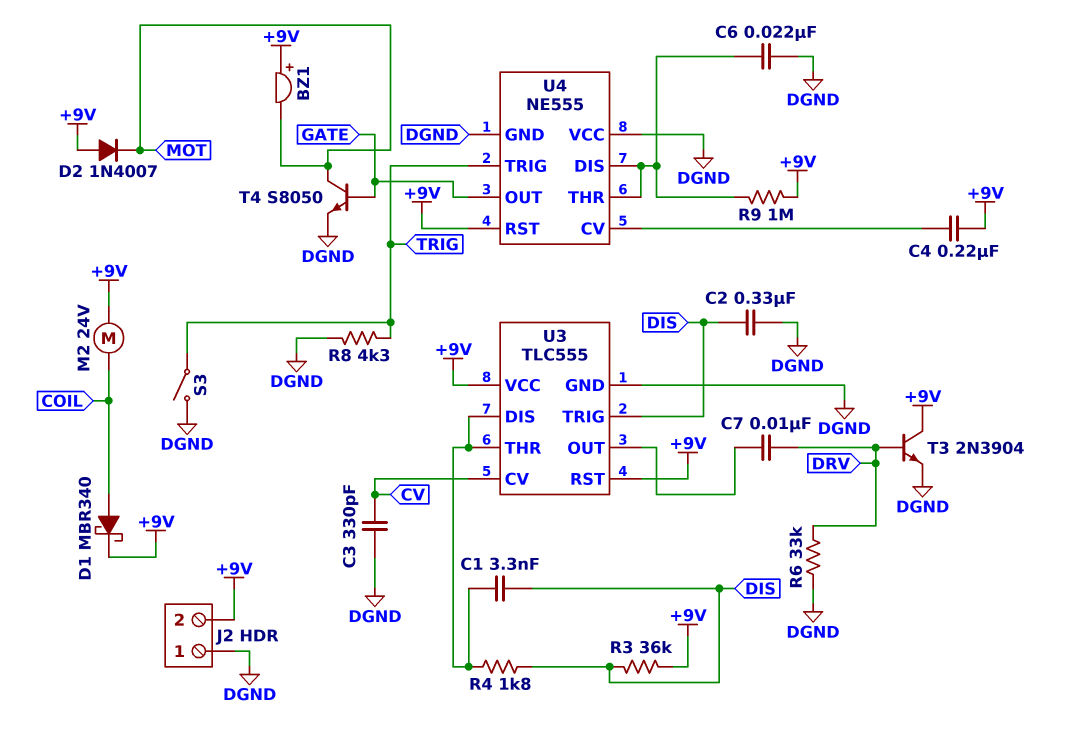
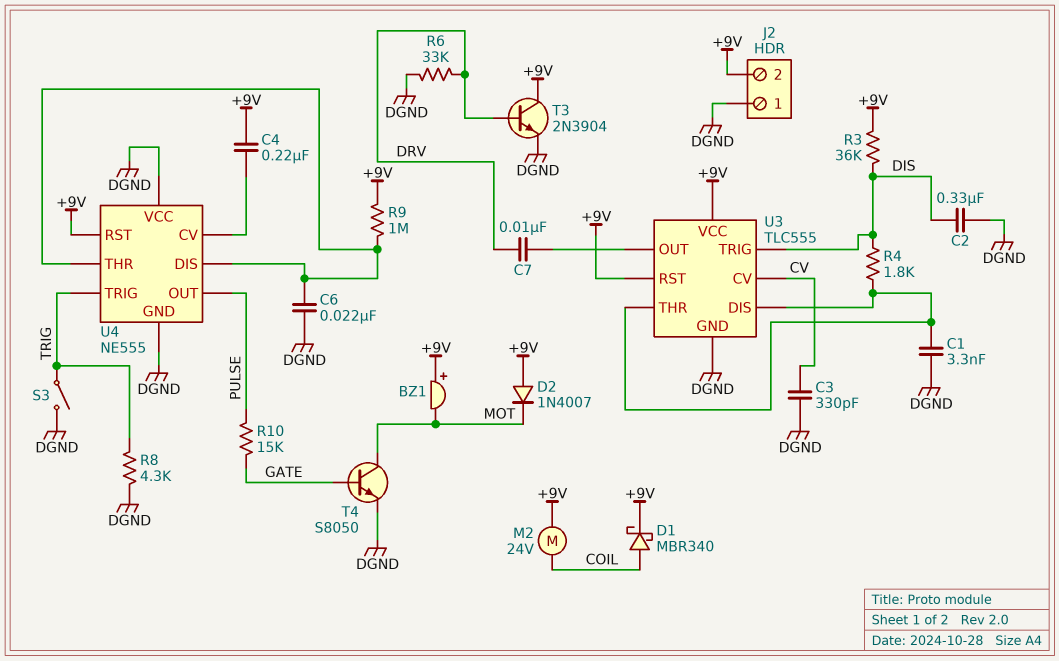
C1: 3.3nF (DIS, U3/DIS) -> 3.3nF (DGND, U3/DIS)
R10: none -> 15k (GATE, PULSE)
U4 pin OUT: GATE -> PULSE

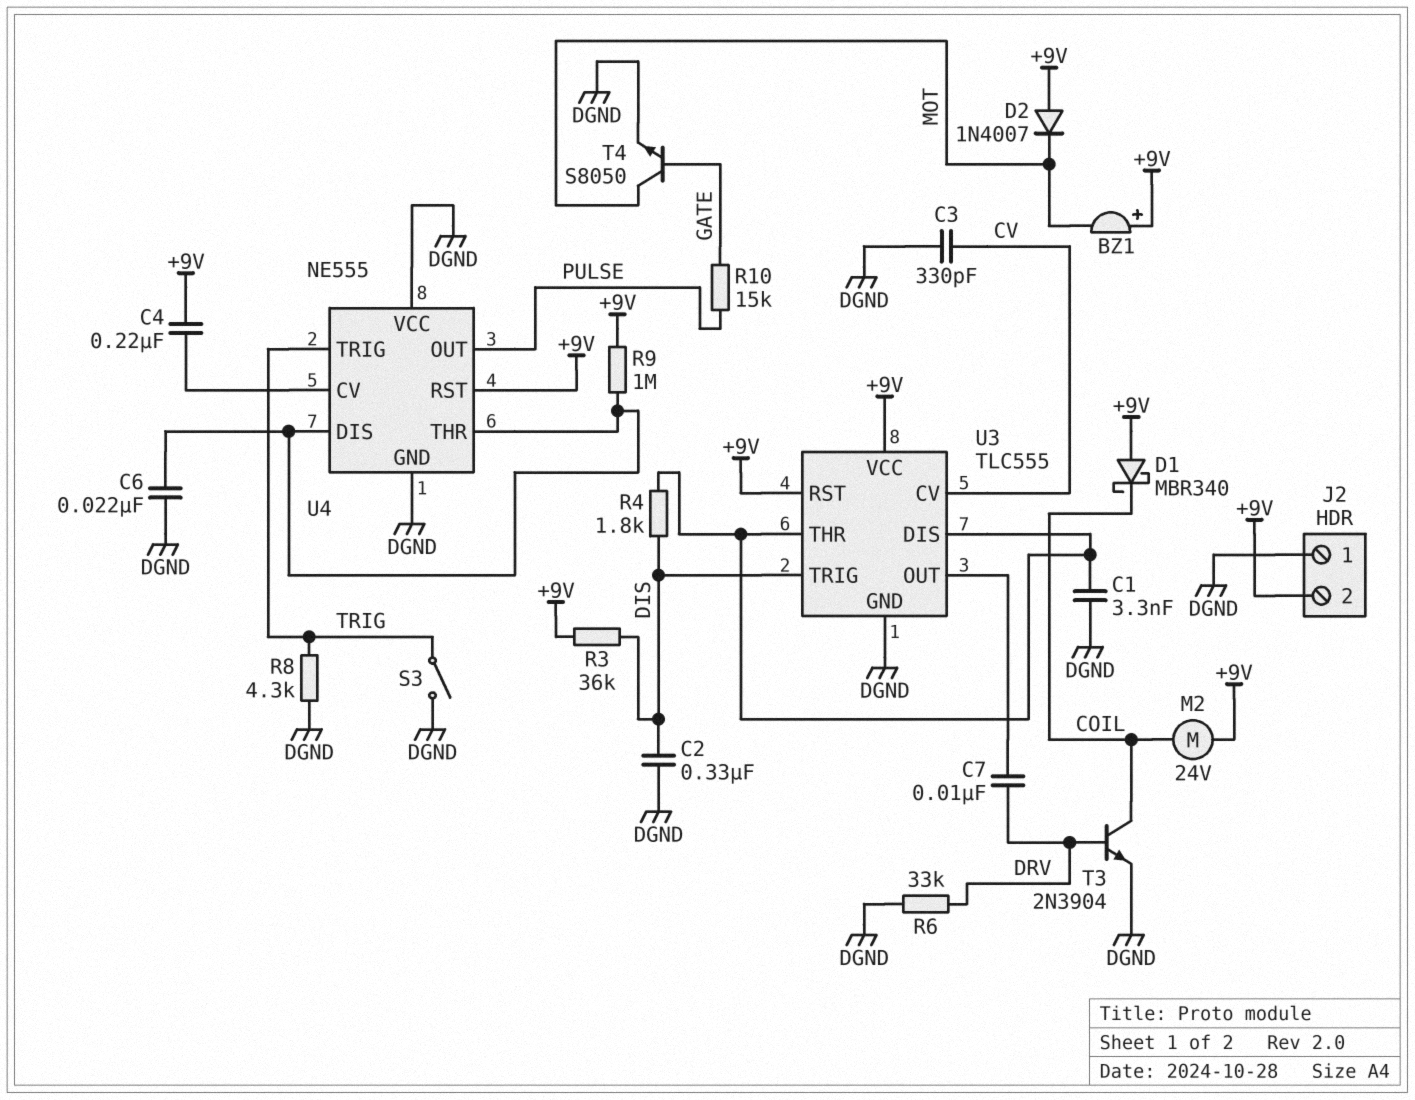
D1: schottky MBR340 (A COIL, K +9V) -> schottky MBR340 (A +9V, K COIL)
T3: NPN 2N3904 (B DRV, C +9V, E DGND) -> NPN 2N3904 (B DRV, C COIL, E DGND)

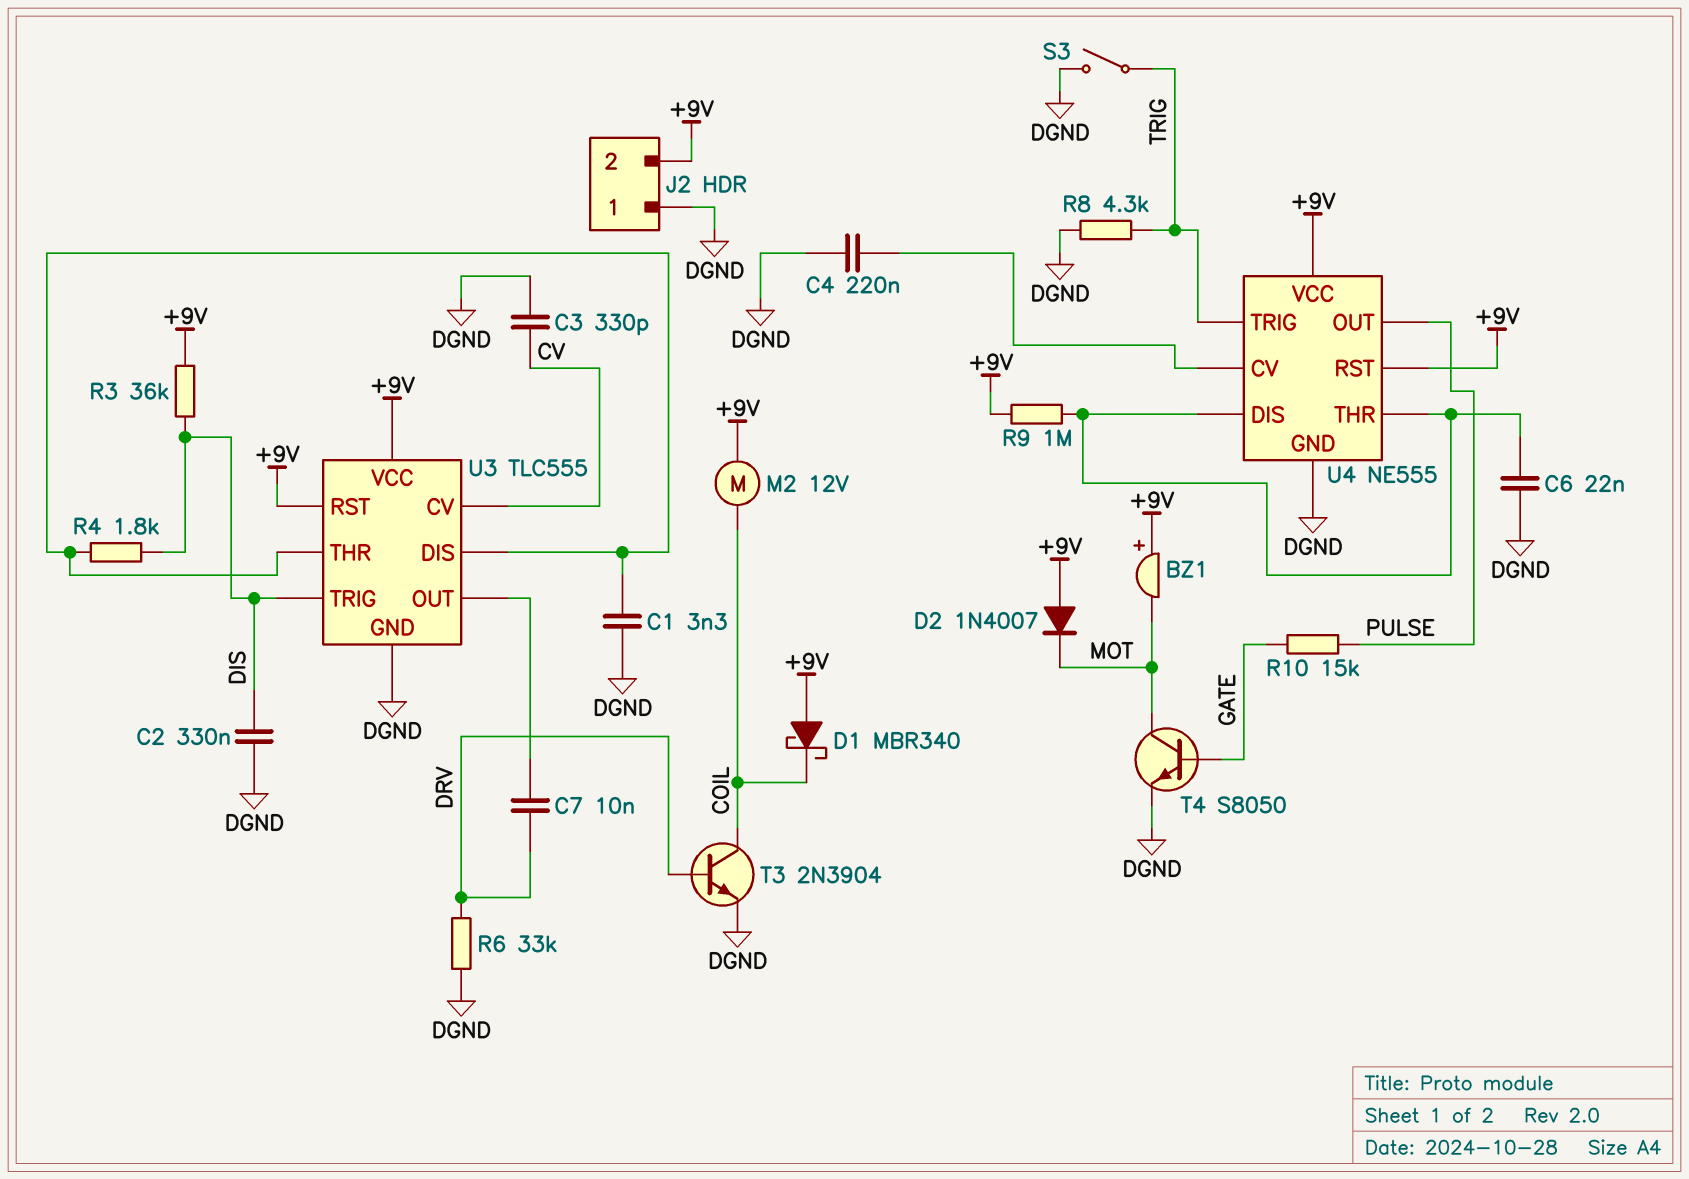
C4: 220nF (+9V, U4/CV) -> 220nF (DGND, U4/CV)
M2: motor 24V (+9V, COIL) -> motor 12V (+9V, COIL)
U4 pin VCC: DGND -> +9V

